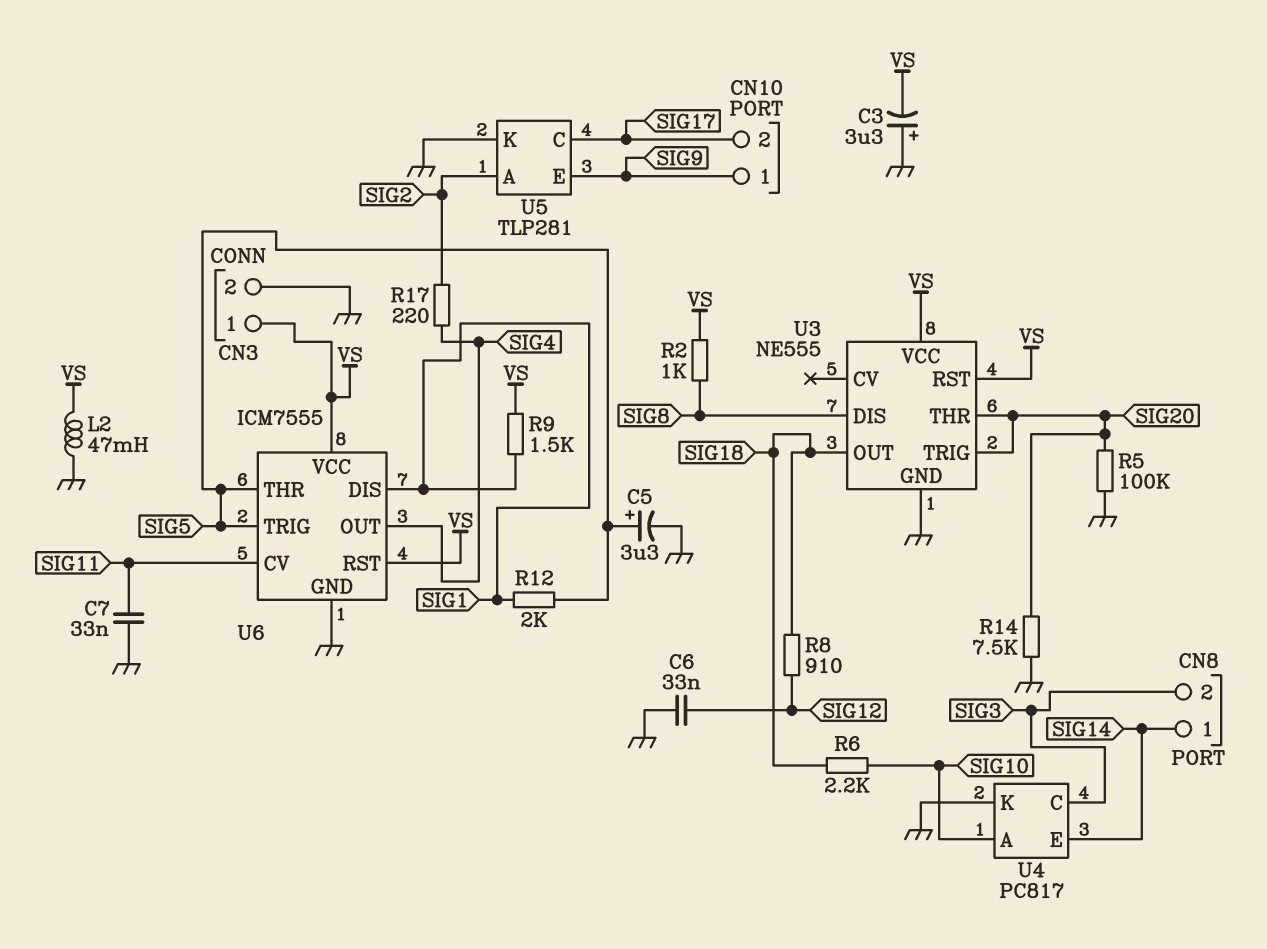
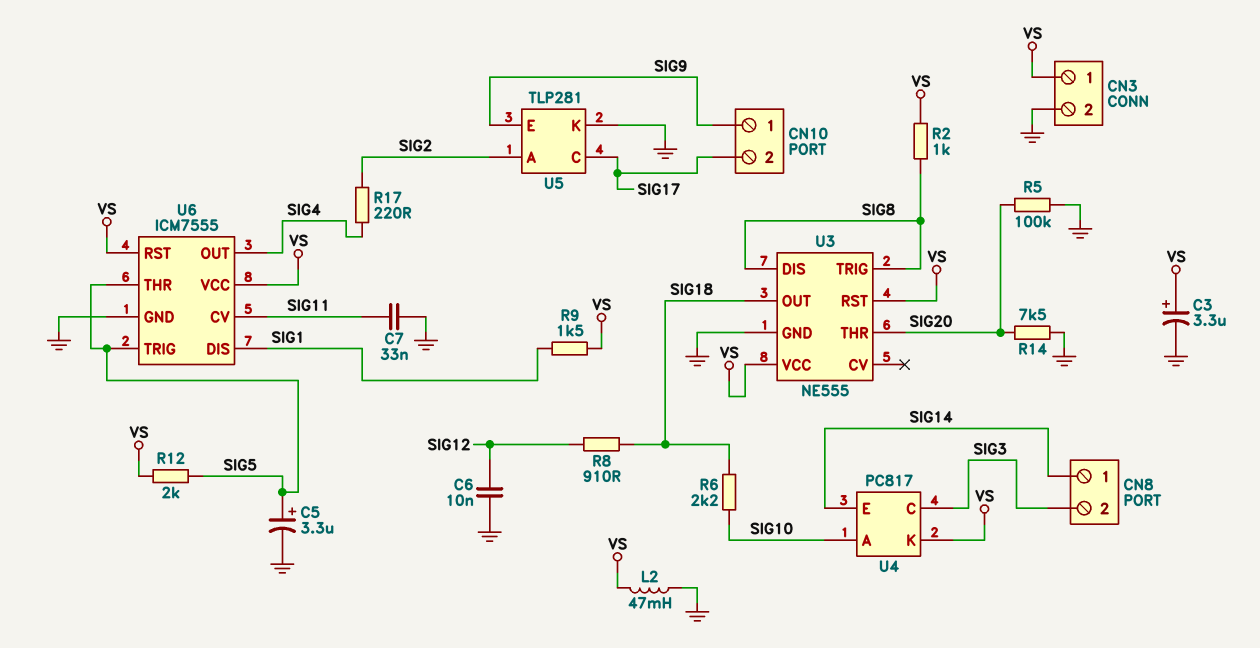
C3: 3.3uF (plus GND, minus VS) -> 3.3uF (plus VS, minus GND)
C6: 33nF (GND, SIG12) -> 10nF (GND, SIG12)
R12: 2k (SIG1, SIG5) -> 2k (SIG5, VS)
U3 pin TRIG: SIG20 -> SIG8
U4 pin K: GND -> VS

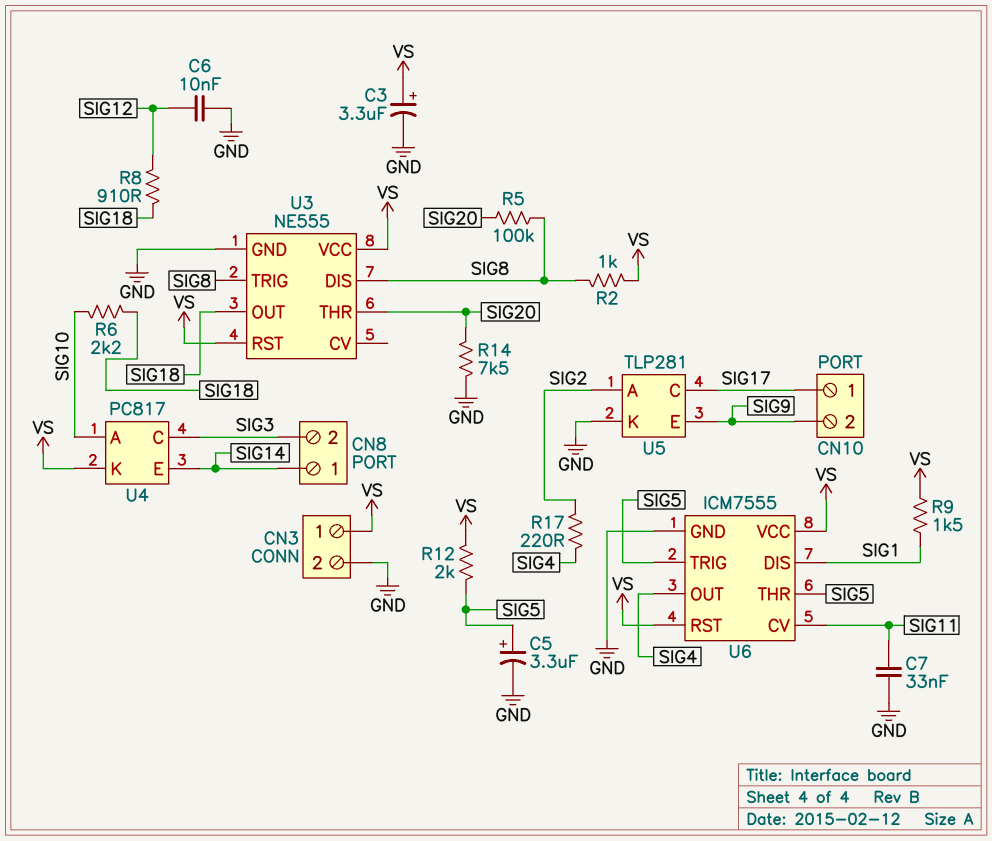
CN10 pin 1: SIG9 -> SIG17
CN10 pin 2: SIG17 -> SIG9
L2: 47mH (GND, VS) -> none
R5: 100k (GND, SIG20) -> 100k (SIG8, SIG20)

